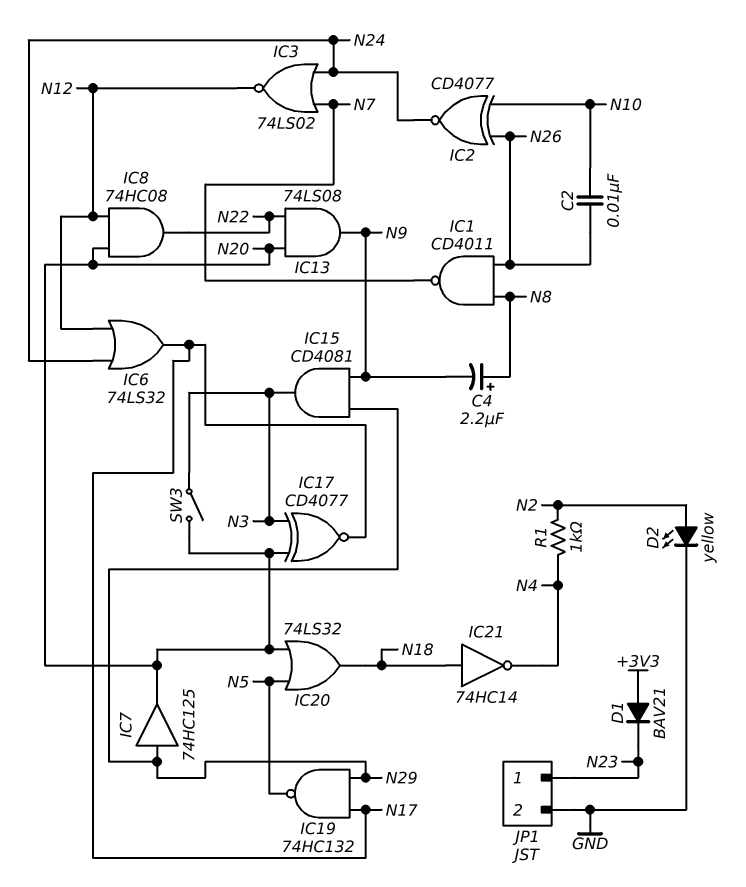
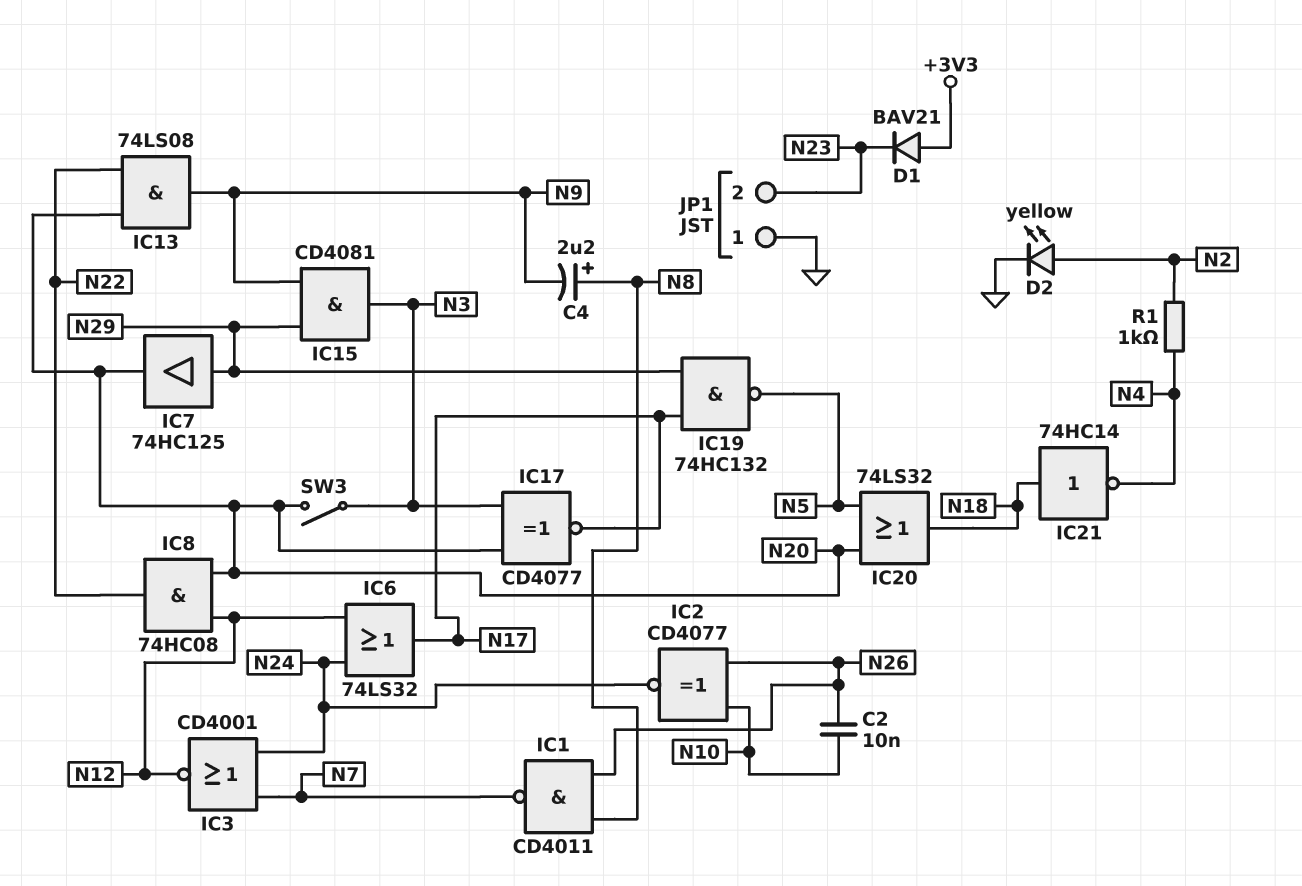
IC3: NOR 74LS02 (in N7, in N24, out N12) -> NOR CD4001 (in N7, in N24, out N12)
JP1 pin 1: N23 -> GND
JP1 pin 2: GND -> N23

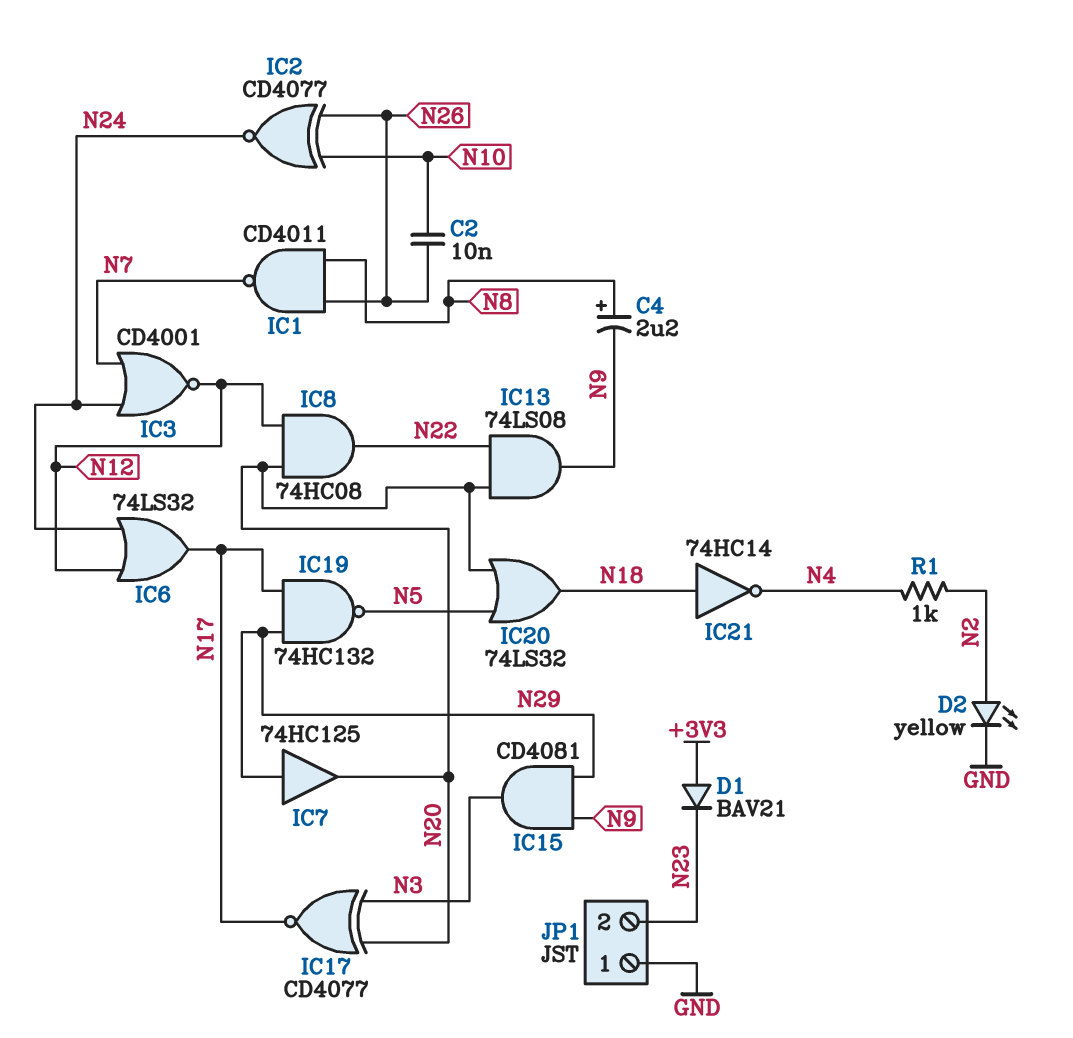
SW3: switch (N3, N20) -> none

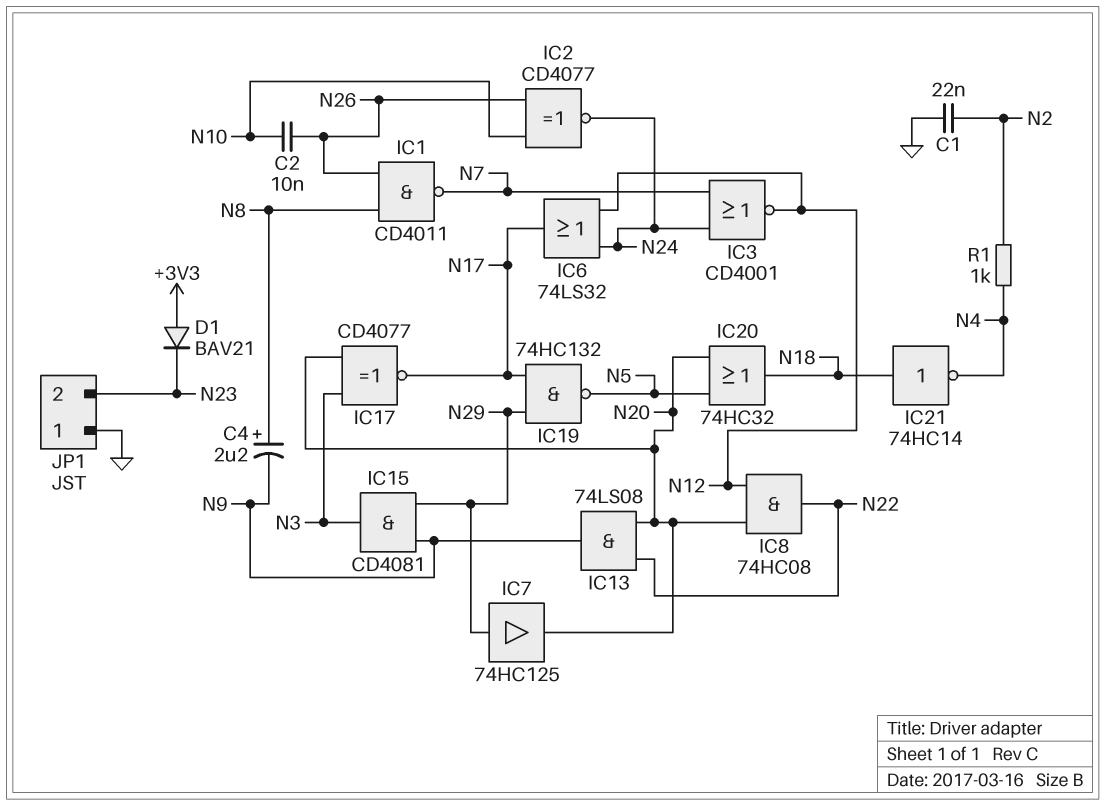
C1: none -> 22nF (GND, N2)
D2: LED yellow (A N2, K GND) -> none
IC20: OR 74LS32 (in N5, in N20, out N18) -> OR 74HC32 (in N5, in N20, out N18)

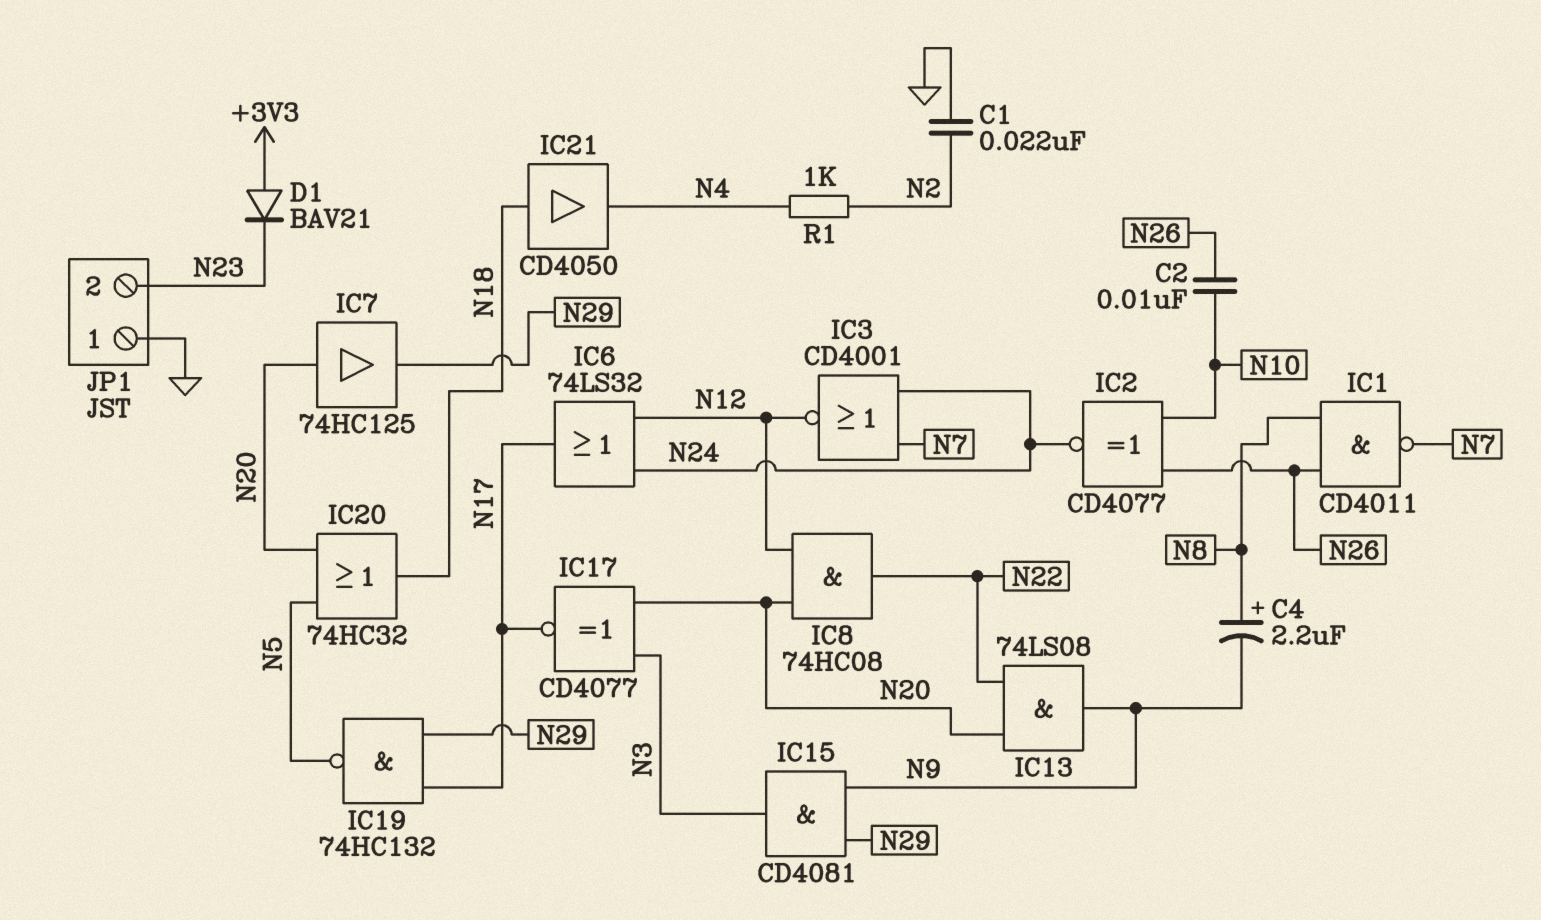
IC7: buffer 74HC125 (in N29, out N20) -> buffer 74HC125 (in N20, out N29)
IC21: NOT 74HC14 (in N18, out N4) -> buffer CD4050 (in N18, out N4)

